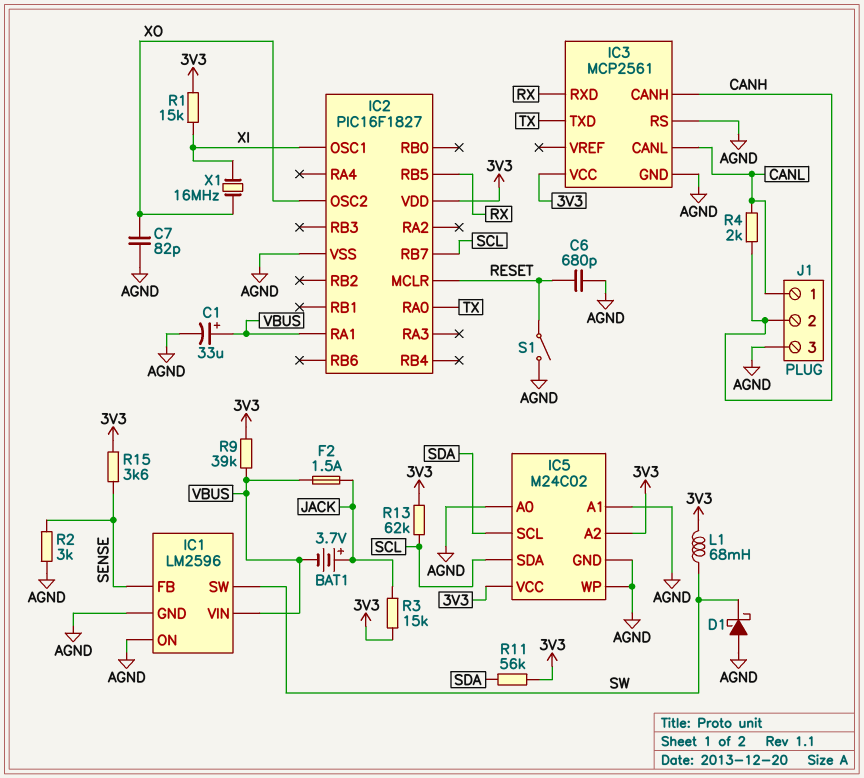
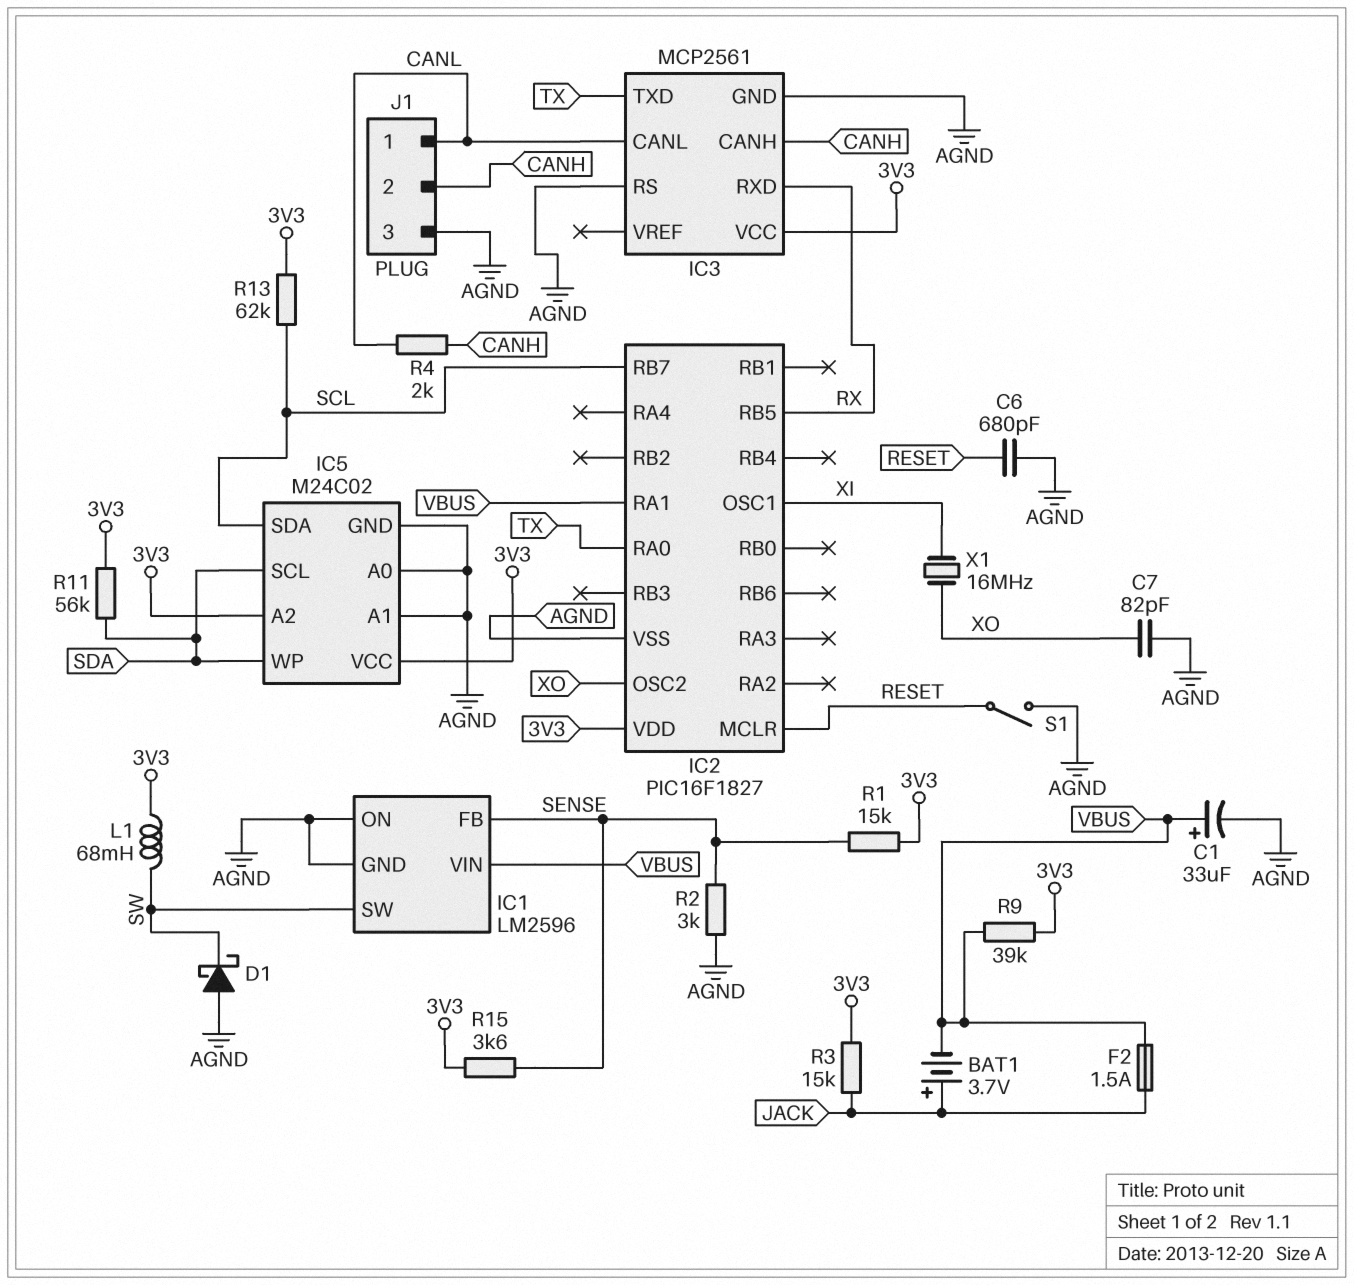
IC5 pin WP: AGND -> SDA
R1: 15k (3V3, XI) -> 15k (3V3, SENSE)

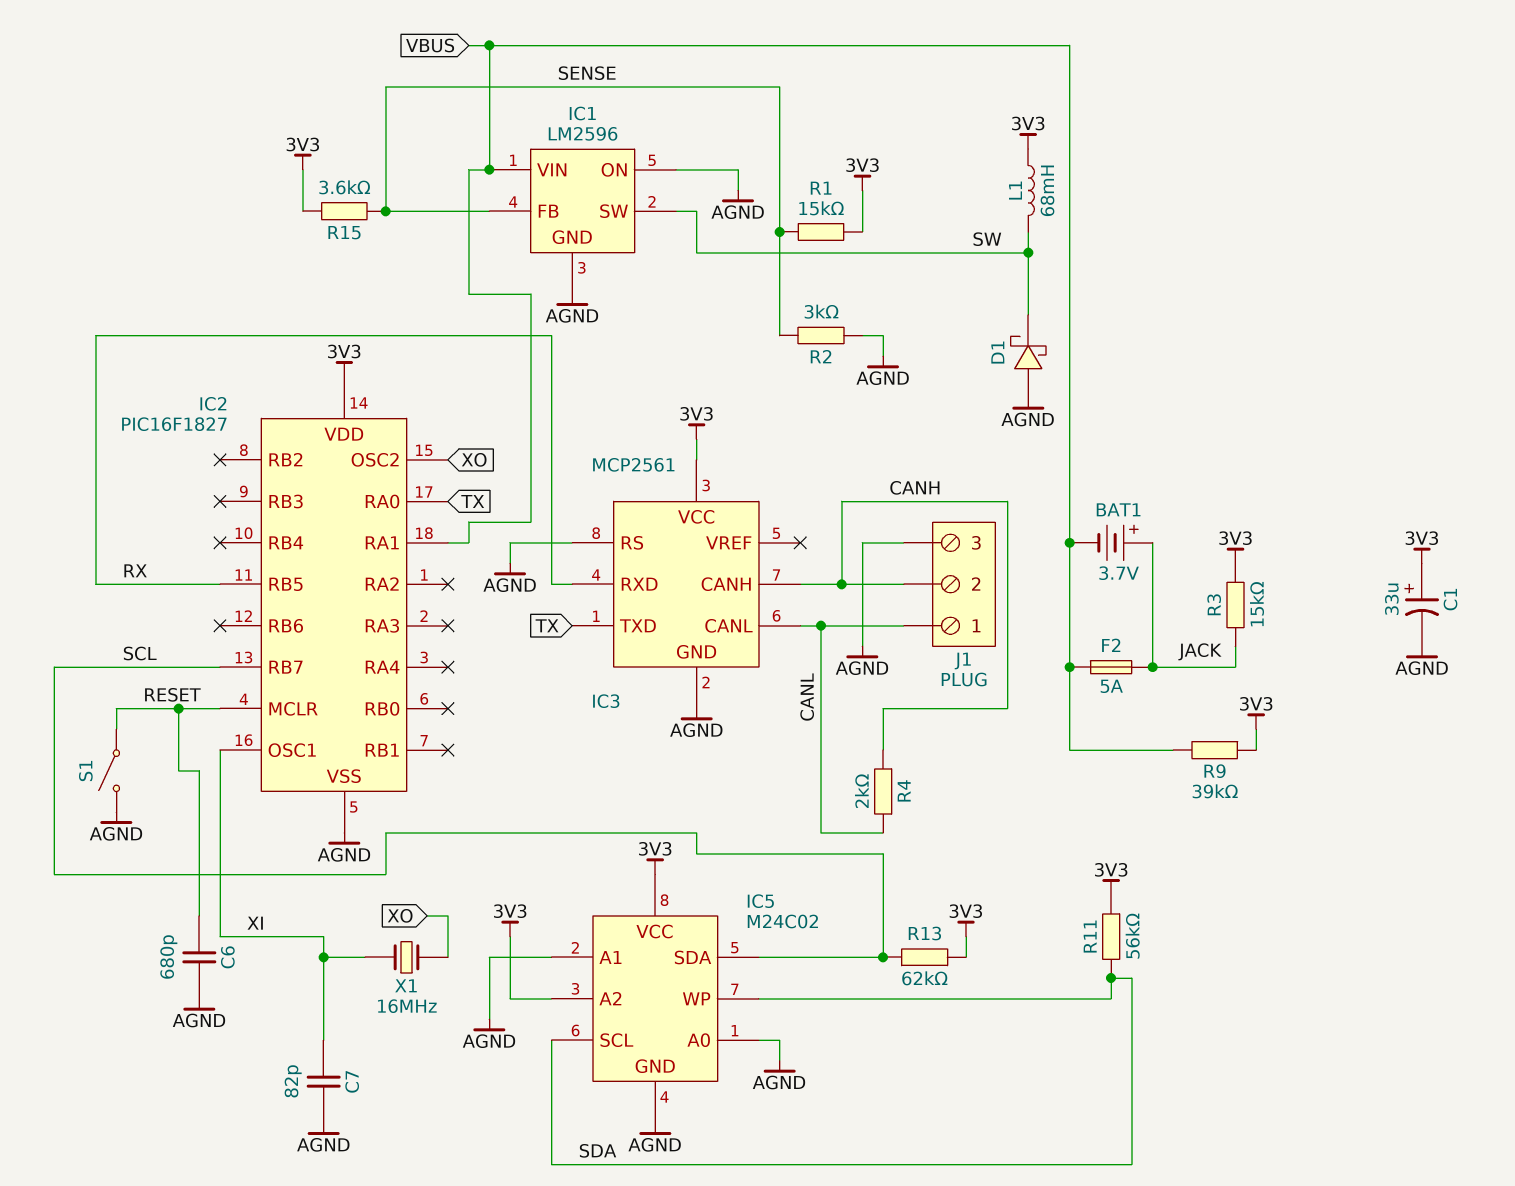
C1: 33uF (plus VBUS, minus AGND) -> 33uF (plus 3V3, minus AGND)
C7: 82pF (AGND, XO) -> 82pF (AGND, XI)
F2: 1.5A (JACK, VBUS) -> 5A (JACK, VBUS)

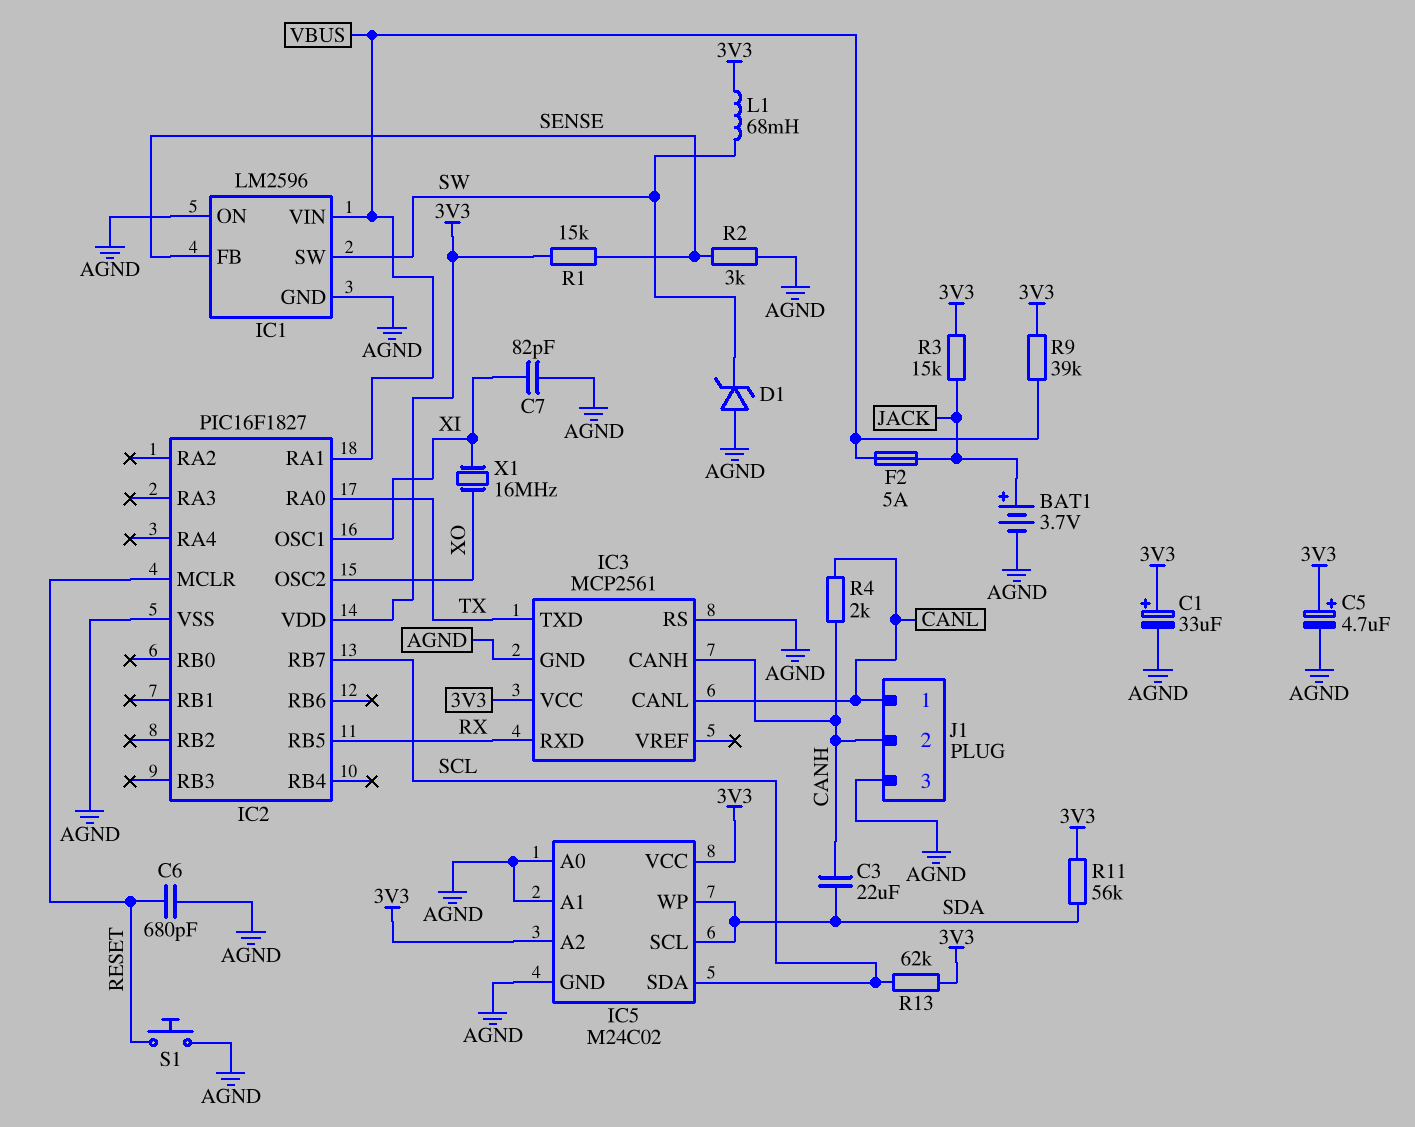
BAT1: 3.7V (plus JACK, minus VBUS) -> 3.7V (plus JACK, minus AGND)
C3: none -> 22uF (CANH, SDA)
C5: none -> 4.7uF (plus 3V3, minus AGND)
D1: schottky (A AGND, K SW) -> zener (A AGND, K SW)
R15: 3.6k (3V3, SENSE) -> none
S1: switch (AGND, RESET) -> button (AGND, RESET)

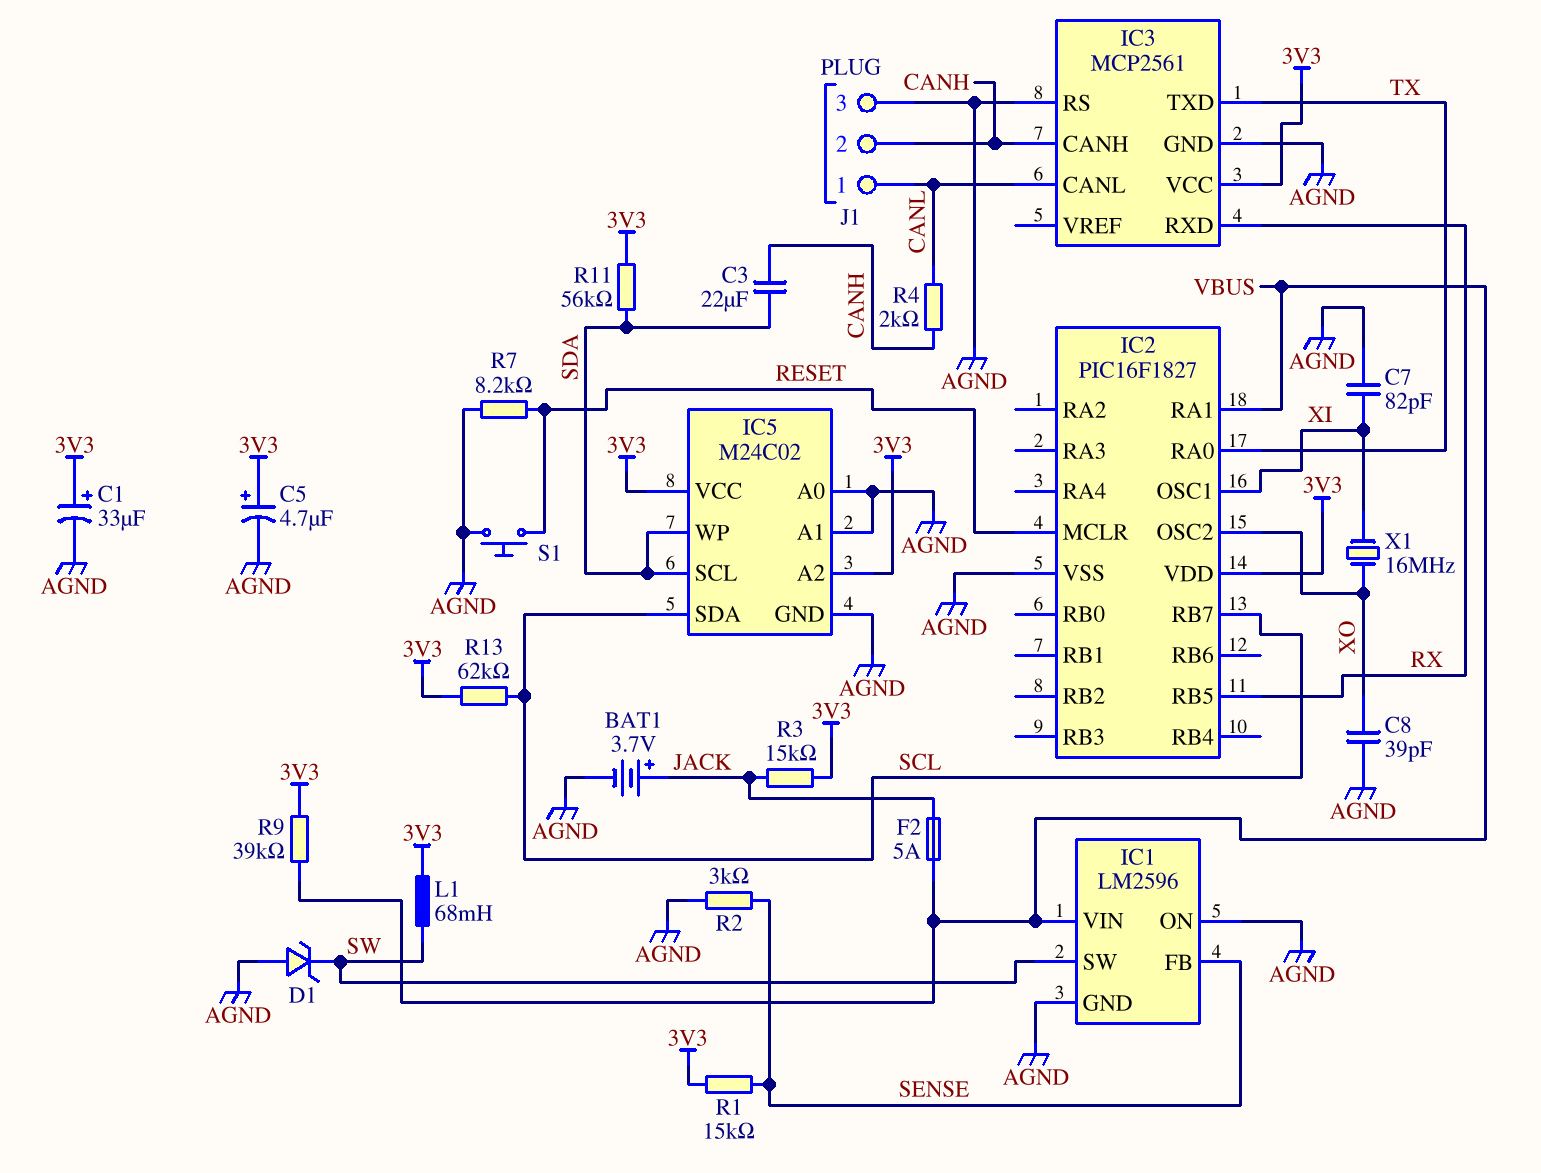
C6: 680pF (AGND, RESET) -> none
C8: none -> 39pF (AGND, XO)
R7: none -> 8.2k (AGND, RESET)

